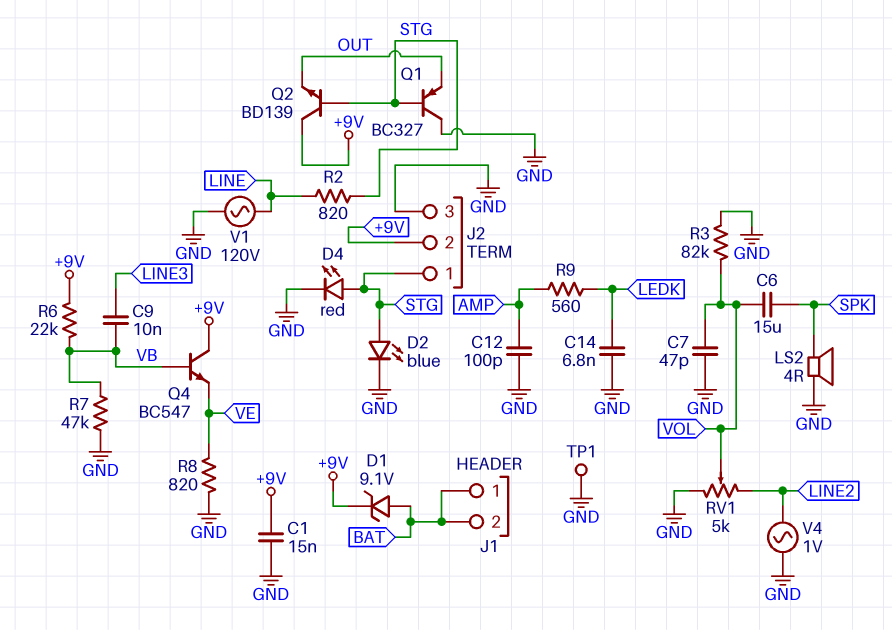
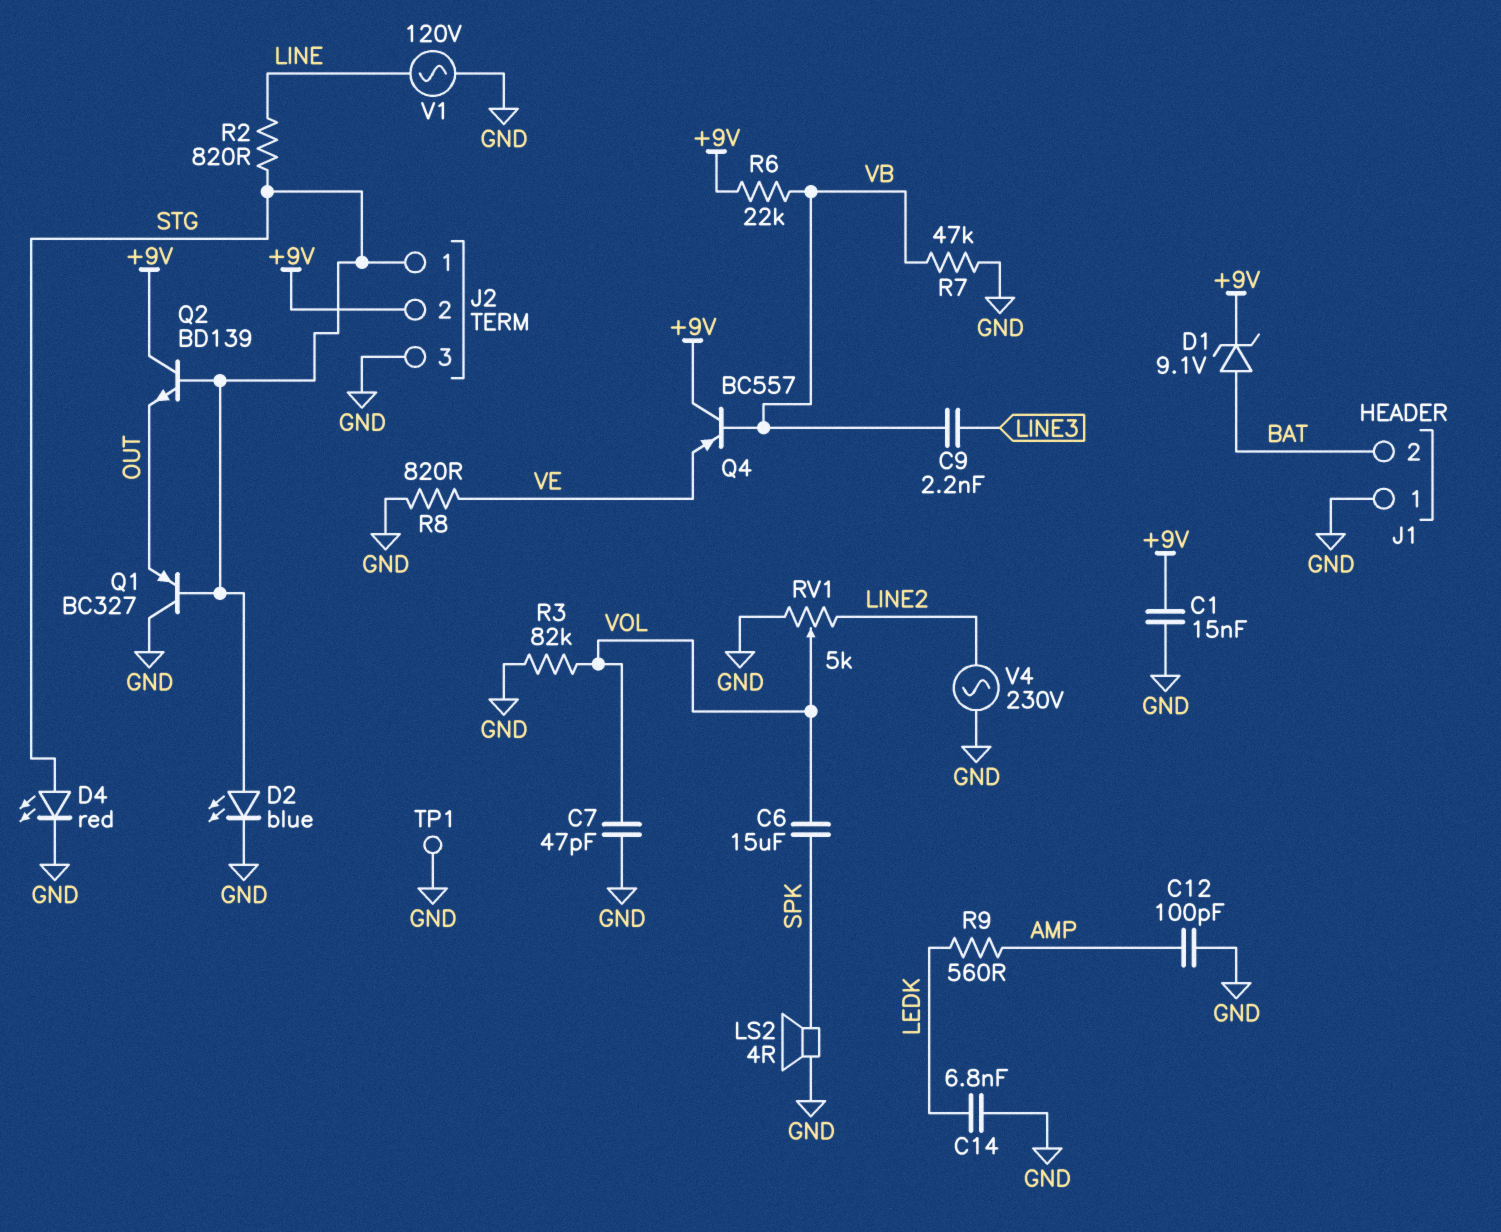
C9: 10nF (LINE3, VB) -> 2.2nF (LINE3, VB)
J1 pin 1: BAT -> GND
Q4: NPN BC547 (B VB, C +9V, E VE) -> PNP BC557 (B VB, C +9V, E VE)
V4: AC 1V (GND, LINE2) -> AC 230V (GND, LINE2)

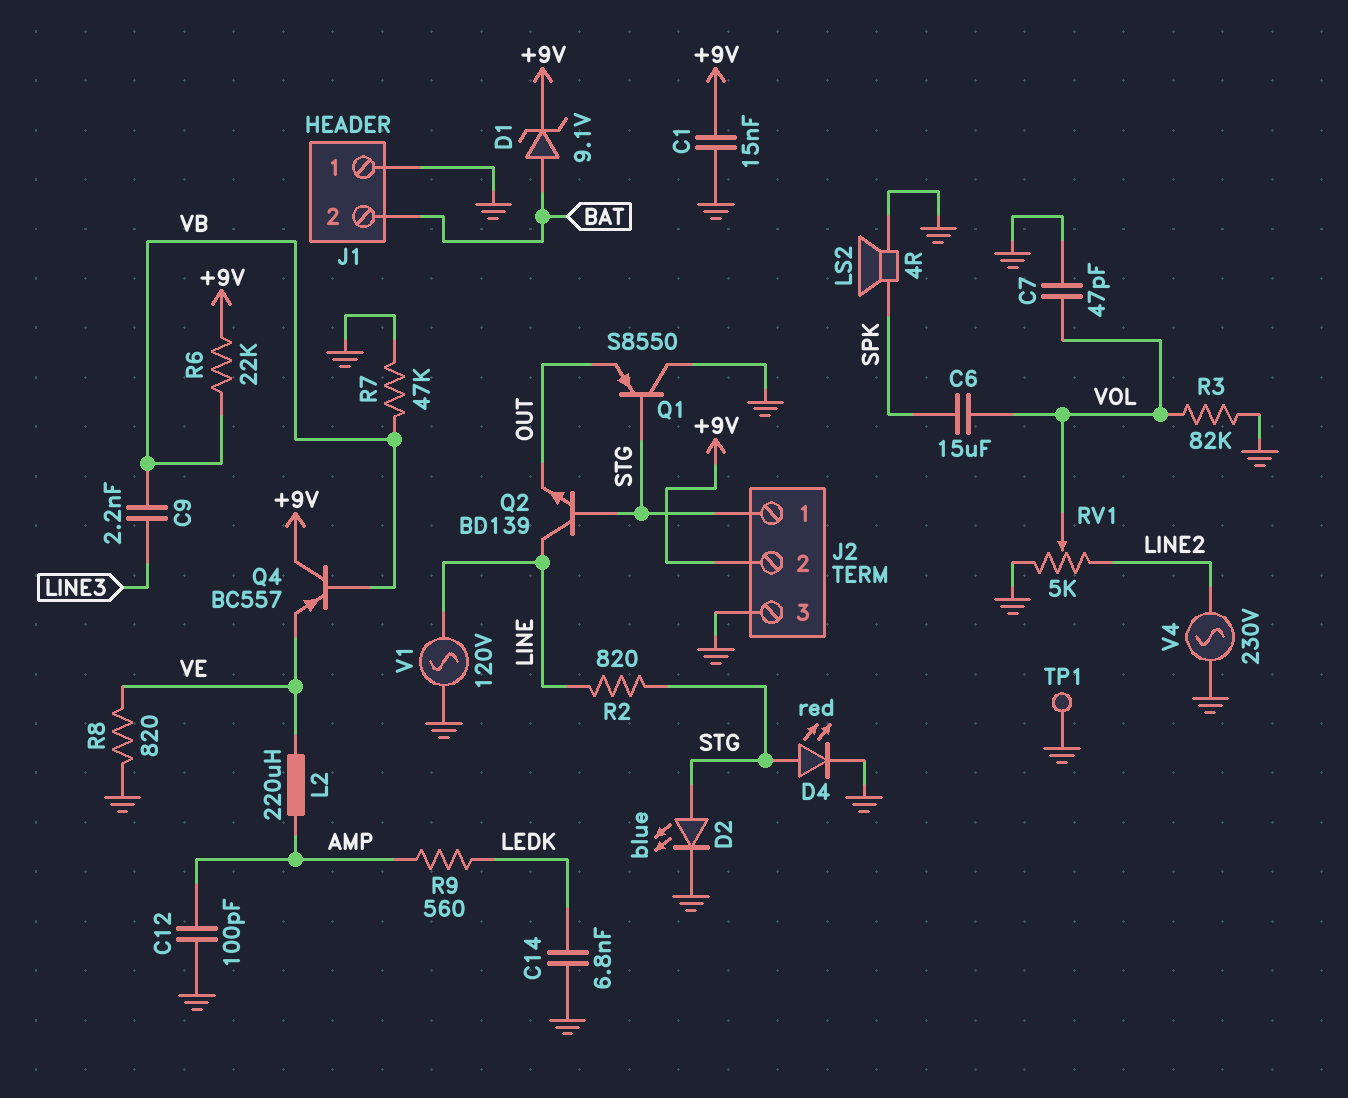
L2: none -> 220uH (AMP, VE)
Q1: PNP BC327 (B STG, C GND, E OUT) -> PNP S8550 (B STG, C GND, E OUT)
Q2: NPN BD139 (B STG, C +9V, E OUT) -> NPN BD139 (B STG, C LINE, E OUT)

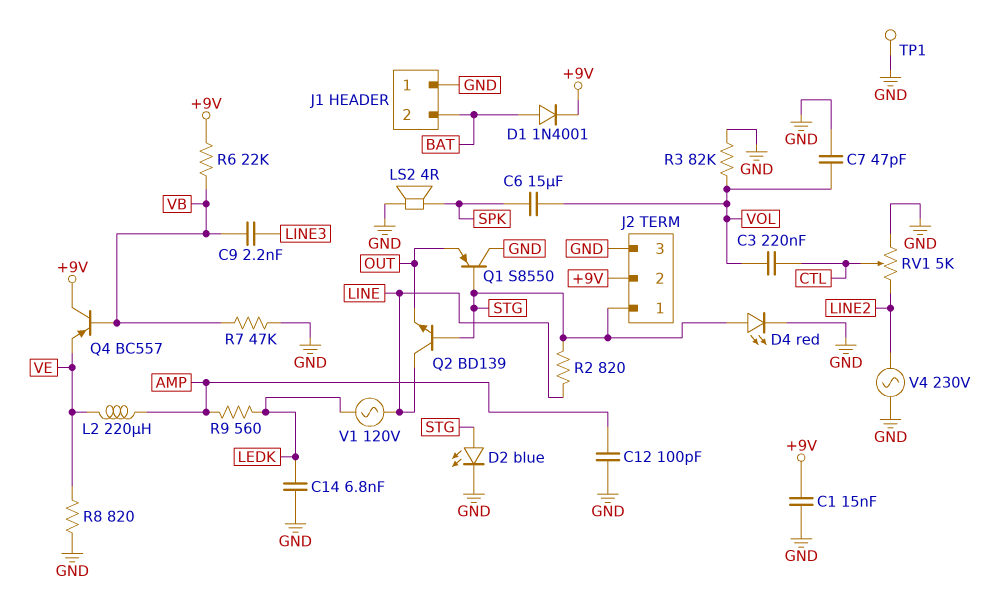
C3: none -> 220nF (CTL, VOL)
D1: zener 9.1V (A BAT, K +9V) -> diode 1N4001 (A BAT, K +9V)
RV1: 5k (GND, LINE2, wiper VOL) -> 5k (GND, LINE2, wiper CTL)
V1: AC 120V (GND, LINE) -> AC 120V (LEDK, LINE)

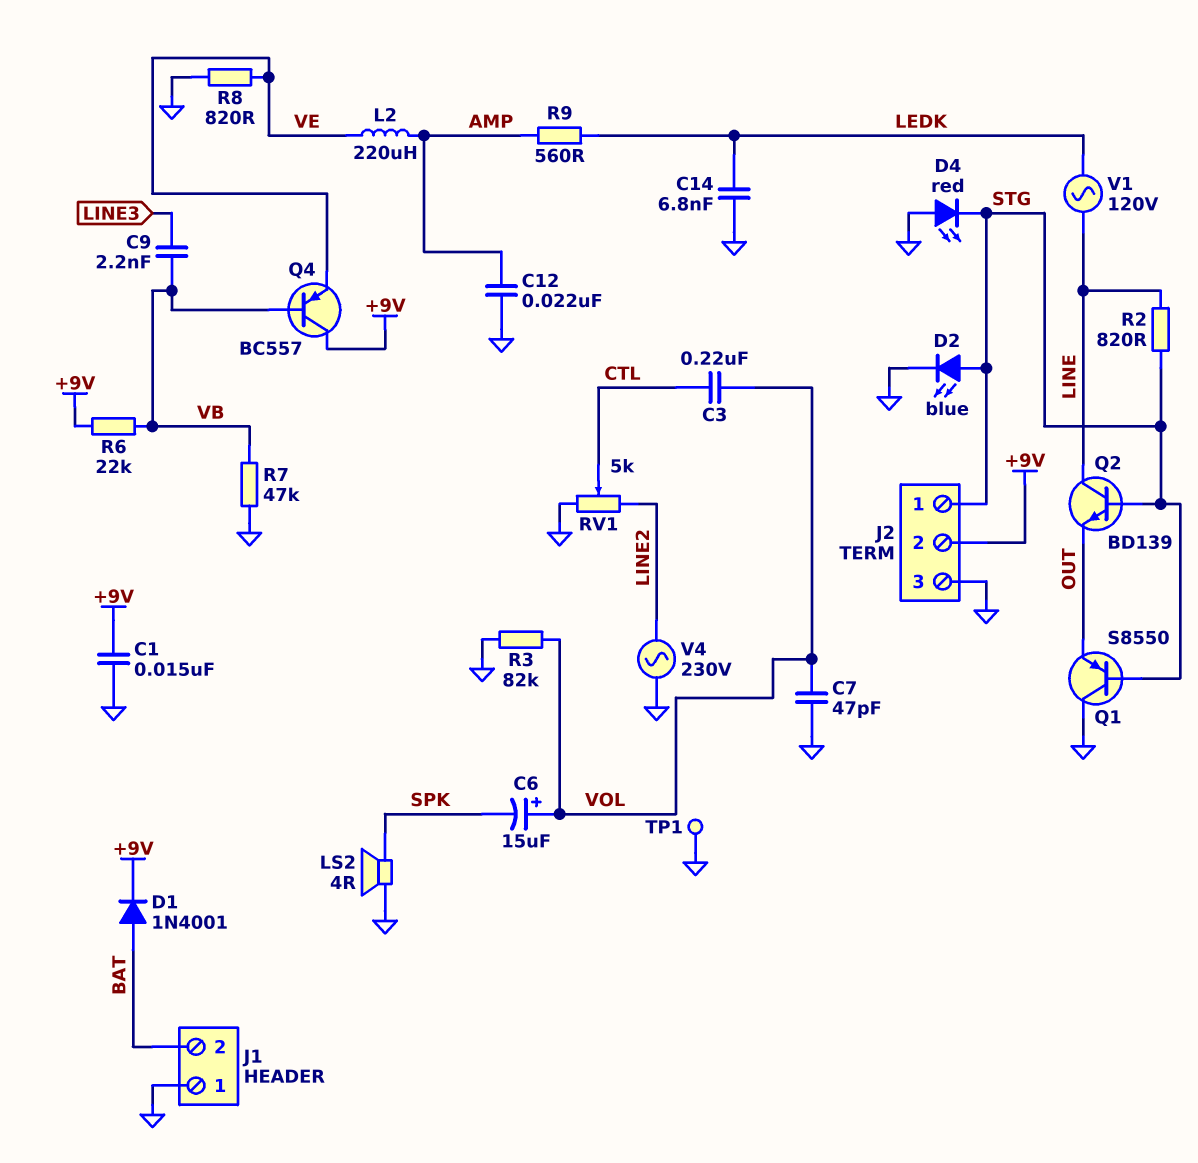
C6: 15uF (SPK, VOL) -> 15uF (plus VOL, minus SPK)
C12: 100pF (AMP, GND) -> 22nF (AMP, GND)
D4: LED red (A STG, K GND) -> LED red (A GND, K STG)

